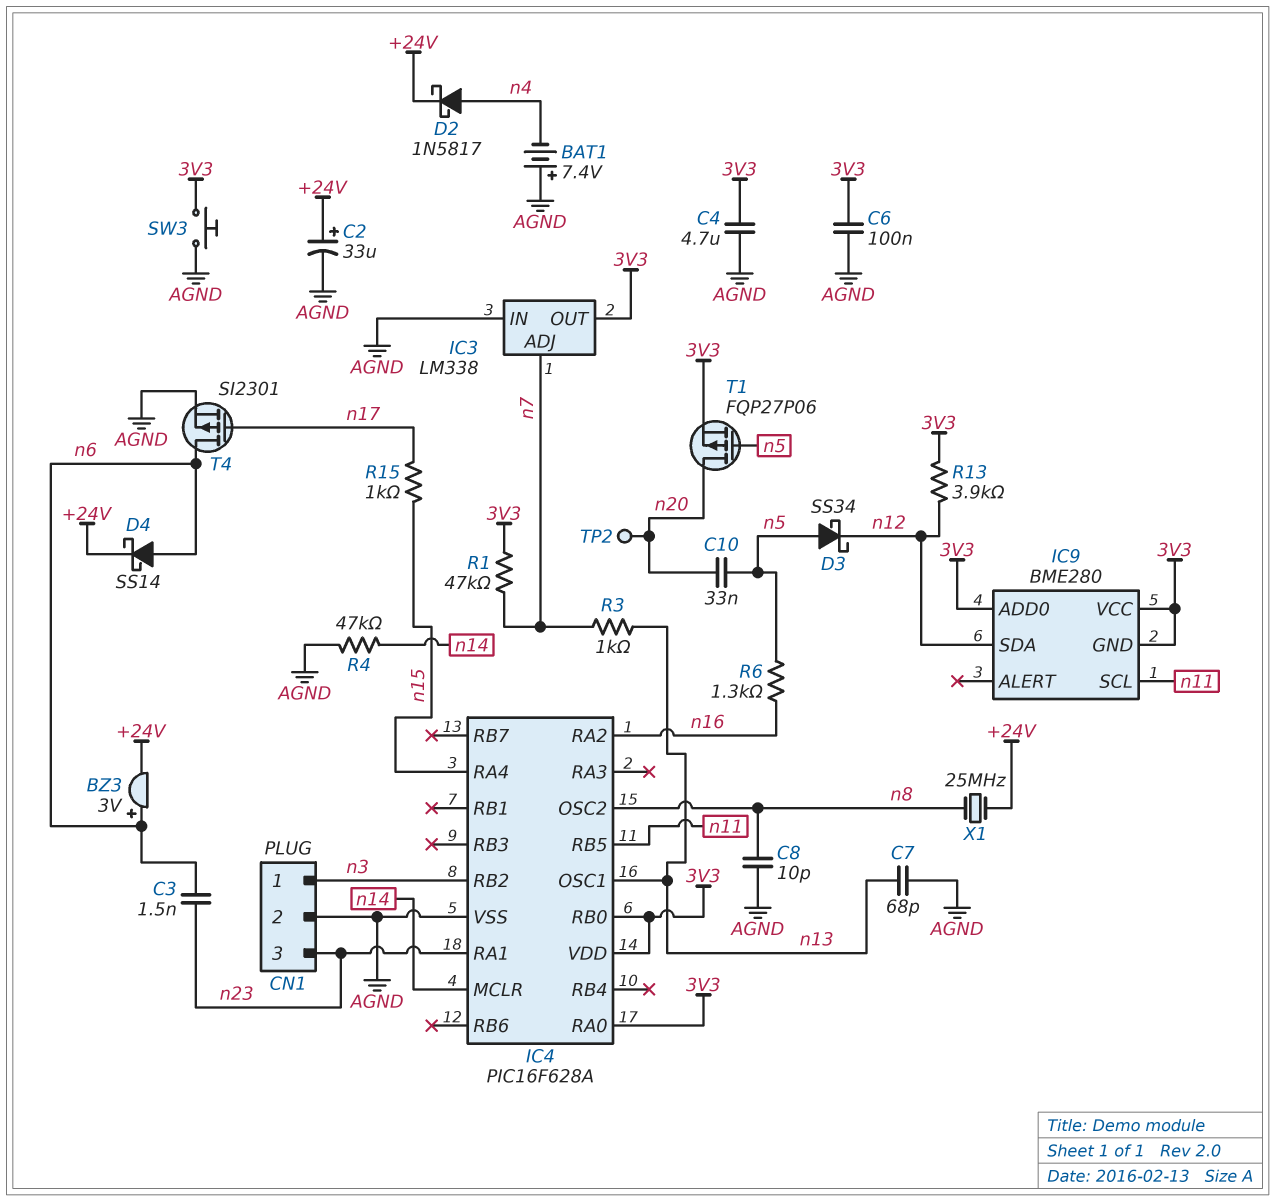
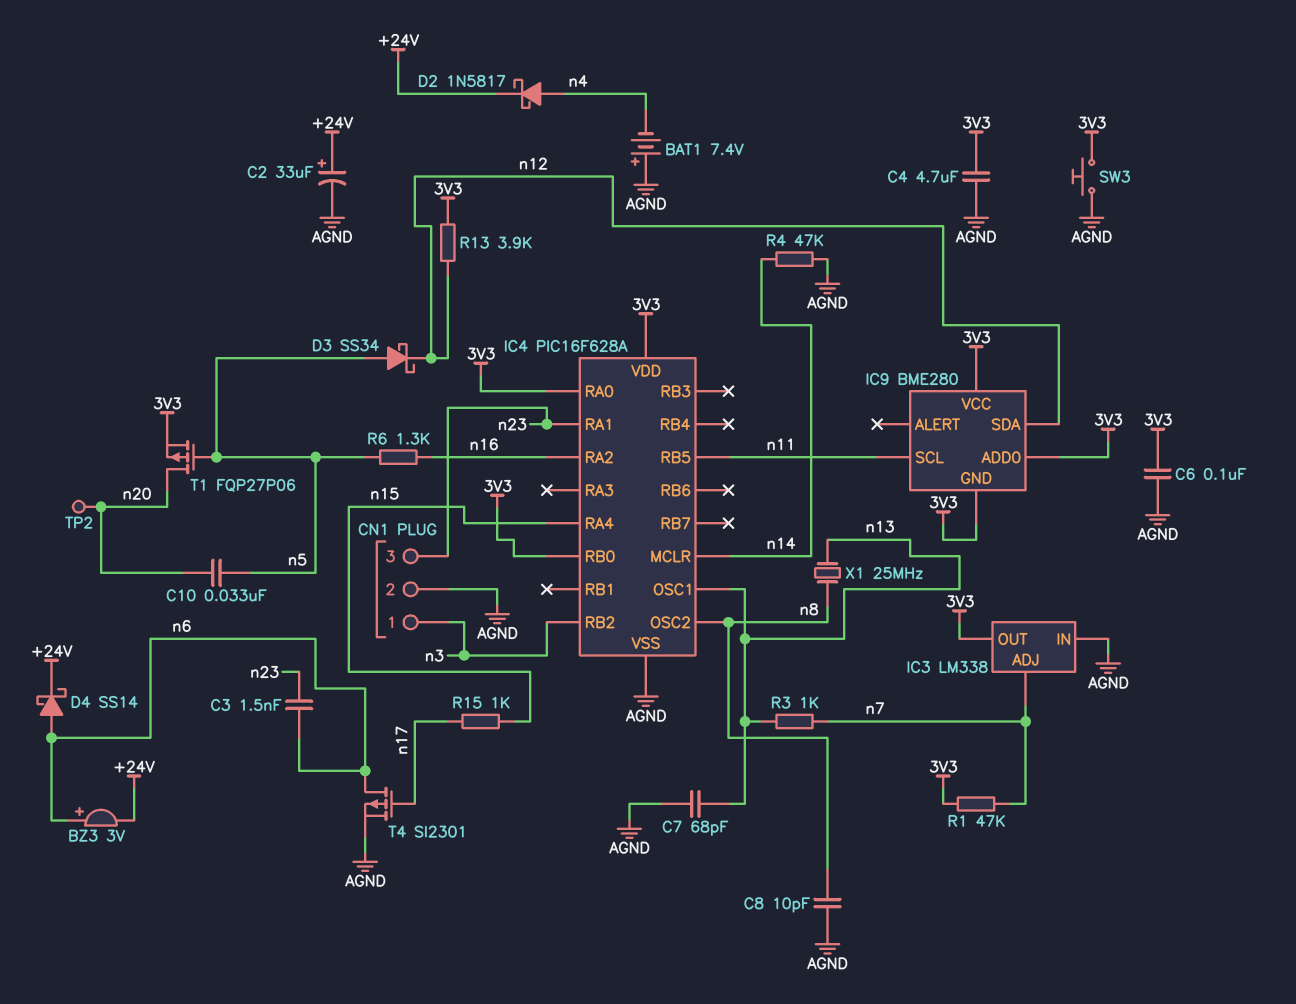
X1: 25MHz (+24V, n8) -> 25MHz (n8, n13)

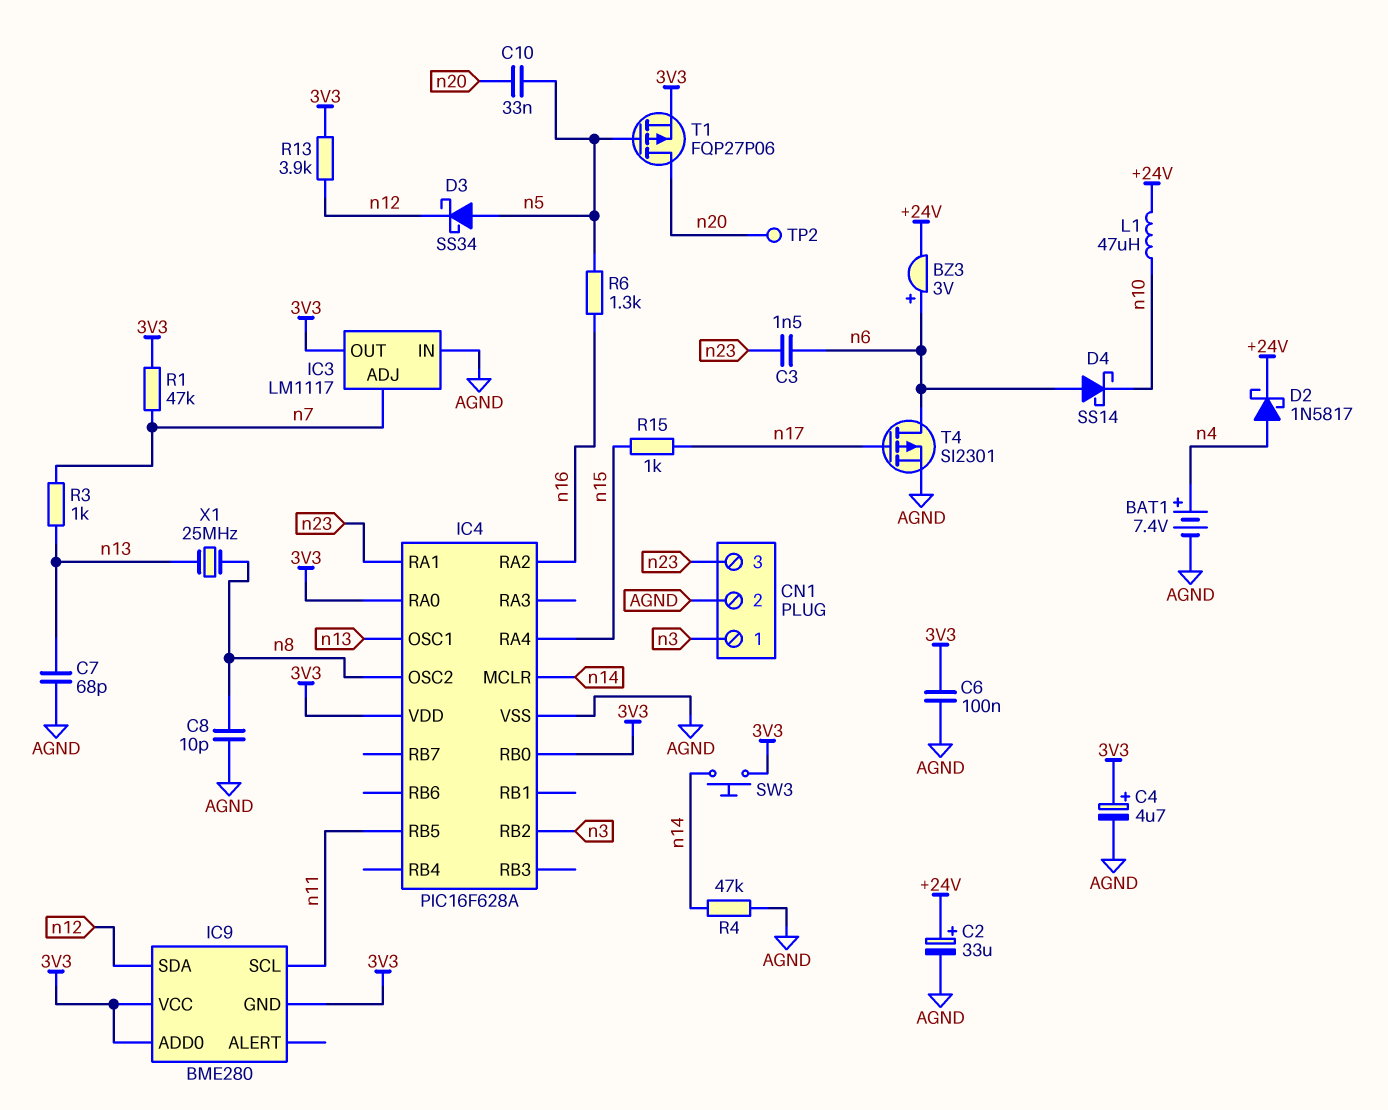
BAT1: 7.4V (plus AGND, minus n4) -> 7.4V (plus n4, minus AGND)
C4: 4.7uF (3V3, AGND) -> 4.7uF (plus 3V3, minus AGND)
D4: schottky SS14 (A n6, K +24V) -> schottky SS14 (A n6, K n10)
IC3: LM338 -> LM1117
L1: none -> 47uH (+24V, n10)
SW3: button (3V3, AGND) -> button (3V3, n14)

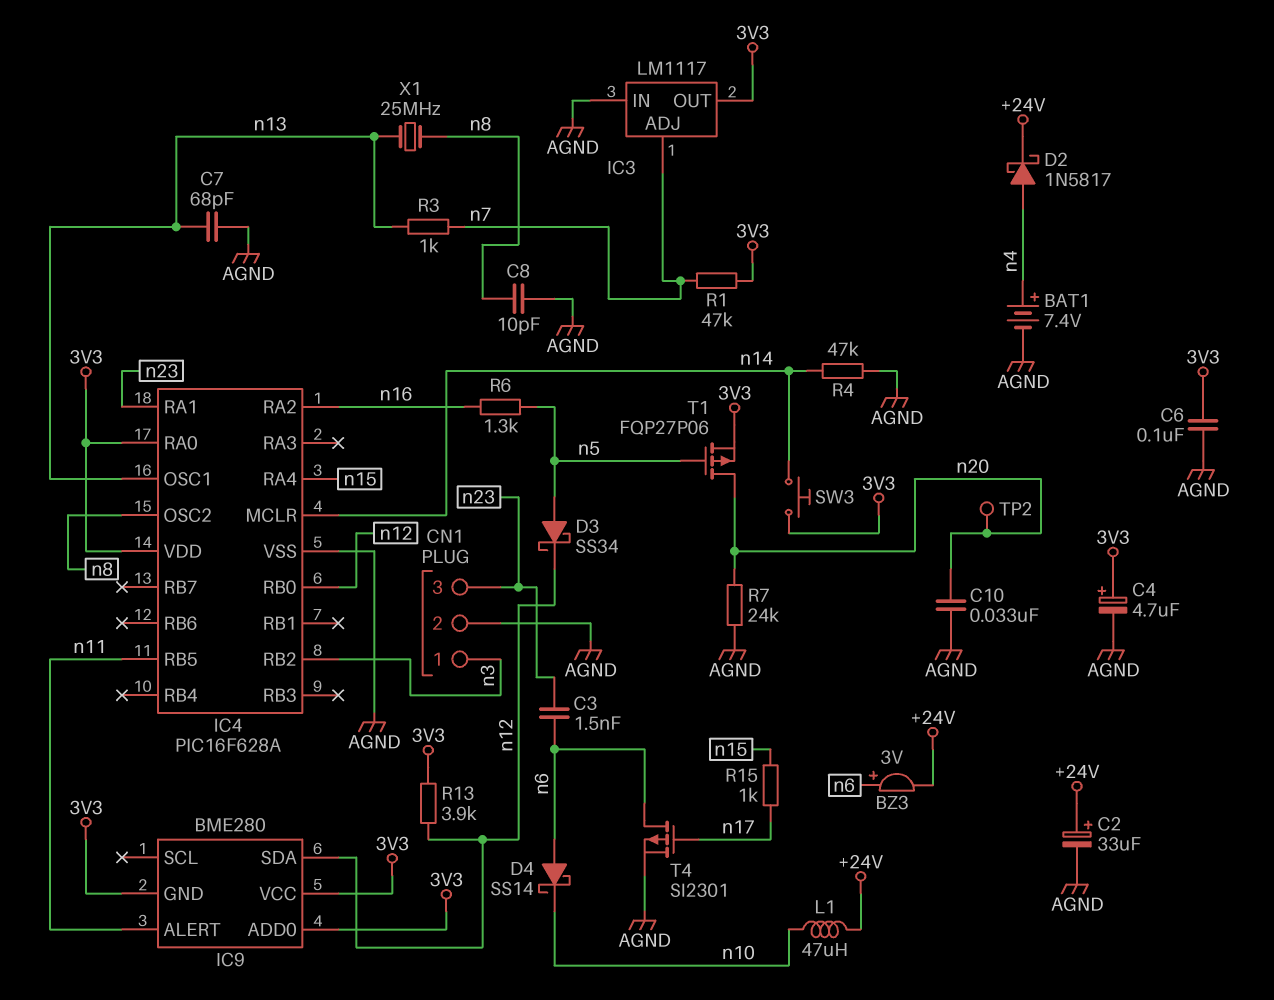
C10: 33nF (n5, n20) -> 33nF (AGND, n20)
IC4 pin RB0: 3V3 -> n12
IC9 pin ALERT: none -> n11
IC9 pin SCL: n11 -> none
R7: none -> 24k (AGND, n20)

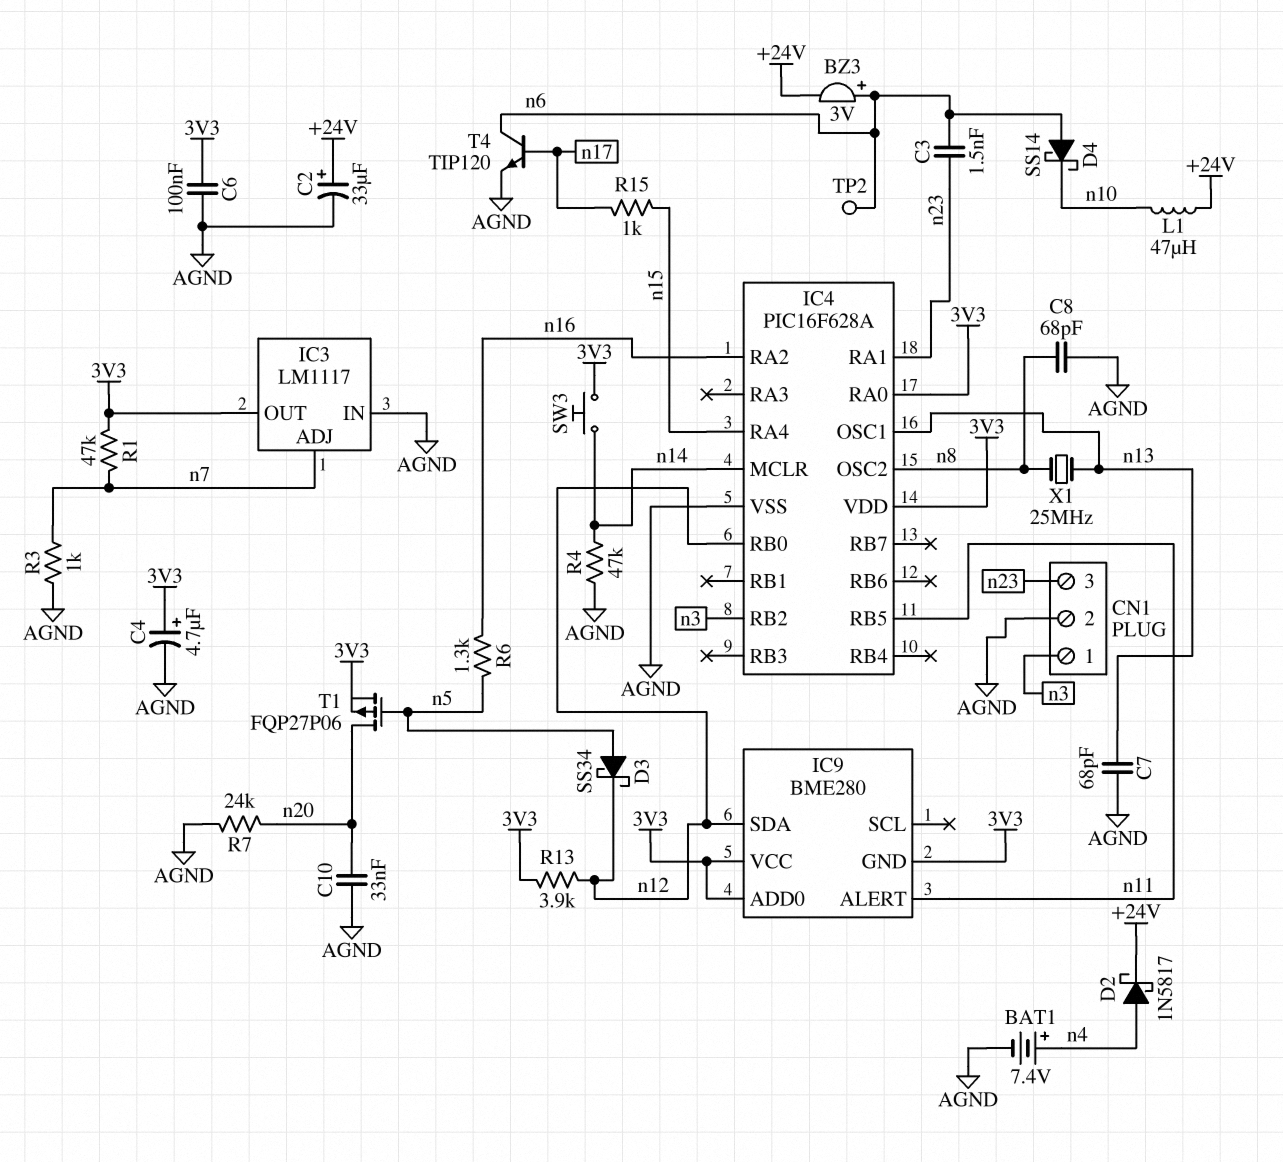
C8: 10pF (AGND, n8) -> 68pF (AGND, n8)
R3: 1k (n7, n13) -> 1k (AGND, n7)
T4: PMOS SI2301 (G n17, D n6, S AGND) -> NPN TIP120 (B n17, C n6, E AGND)
TP2: test point (n20) -> test point (n6)

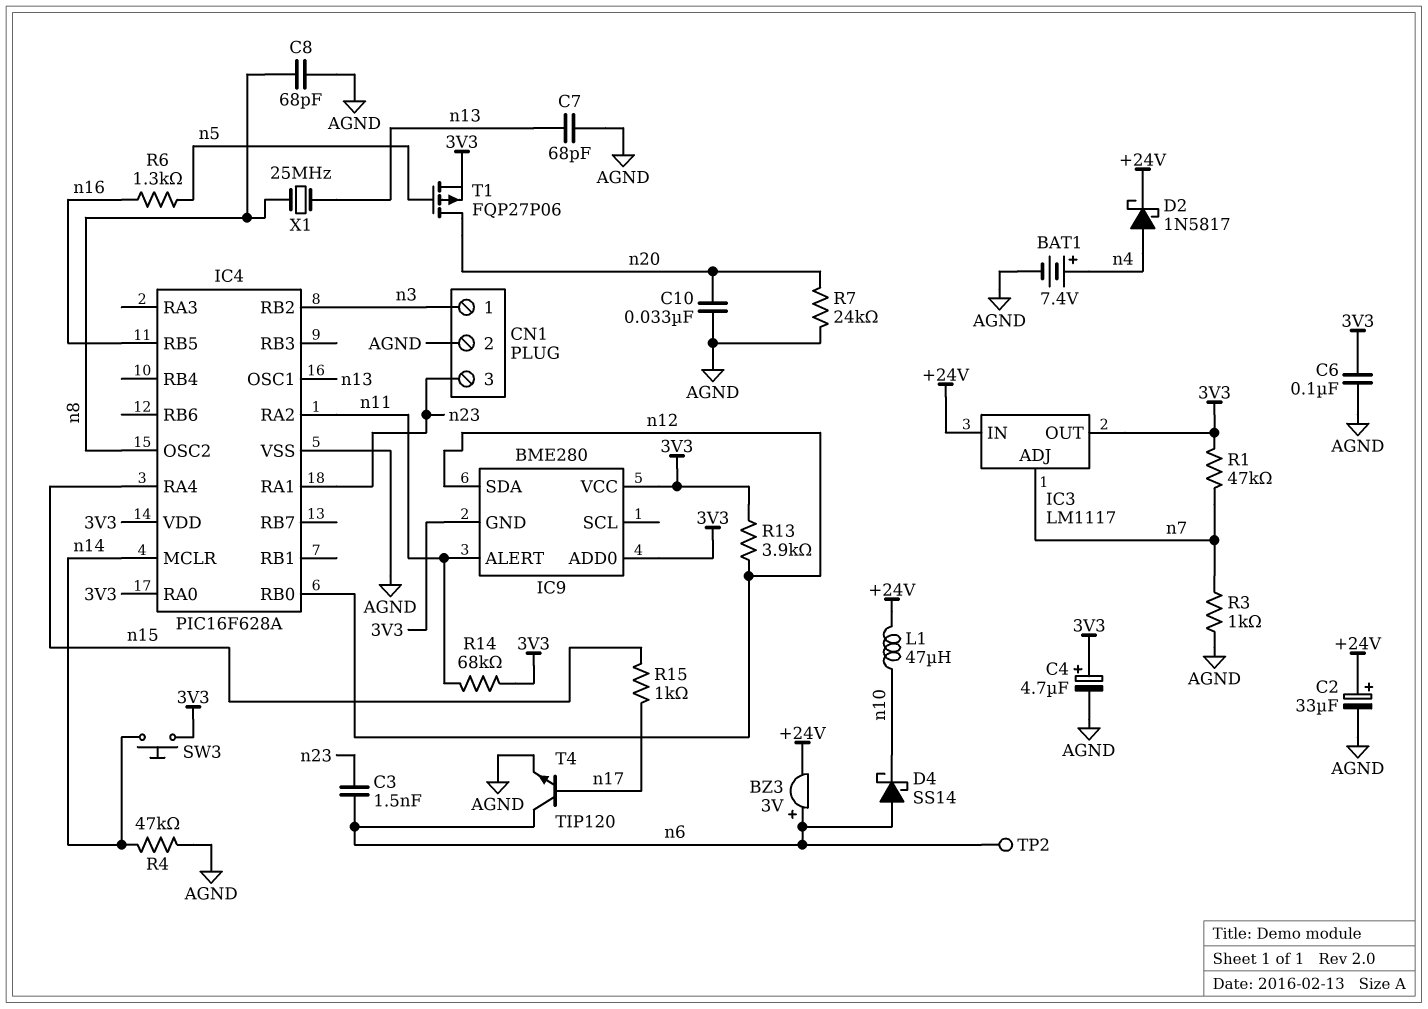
D3: schottky SS34 (A n5, K n12) -> none
IC3 pin IN: AGND -> +24V
IC4 pin RA2: n16 -> n11
IC4 pin RB5: n11 -> n16
R14: none -> 68k (3V3, n11)

